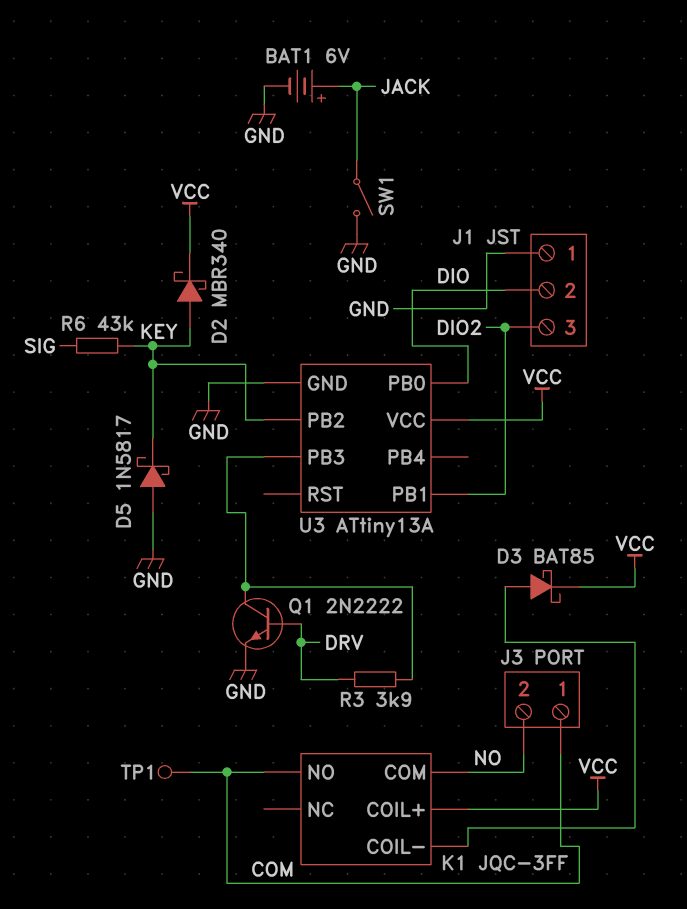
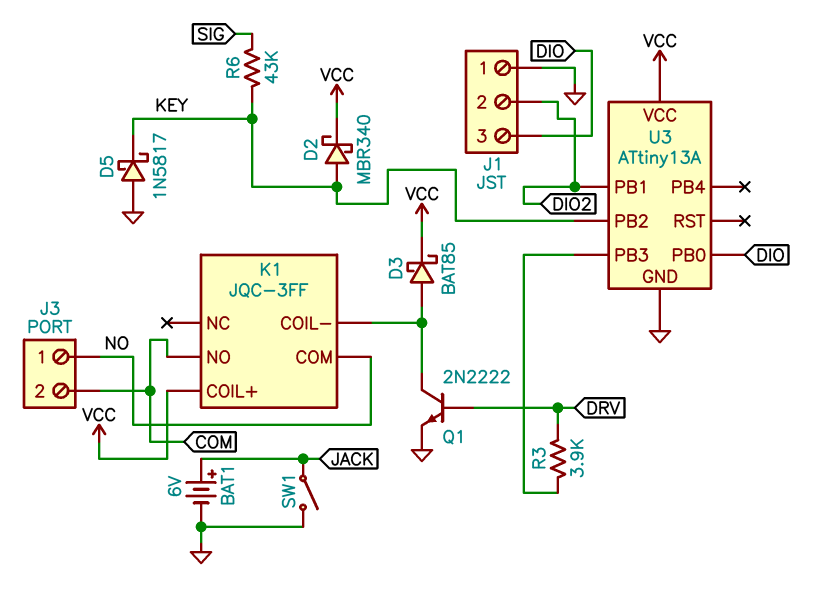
J1 pin 2: DIO -> DIO2
J1 pin 3: DIO2 -> DIO
J3 pin 1: COM -> NO
J3 pin 2: NO -> COM
Q1: NPN 2N2222 (B DRV, C U3/PB3, E GND) -> NPN 2N2222 (B DRV, C K1/COIL-, E GND)
TP1: test point (COM) -> none

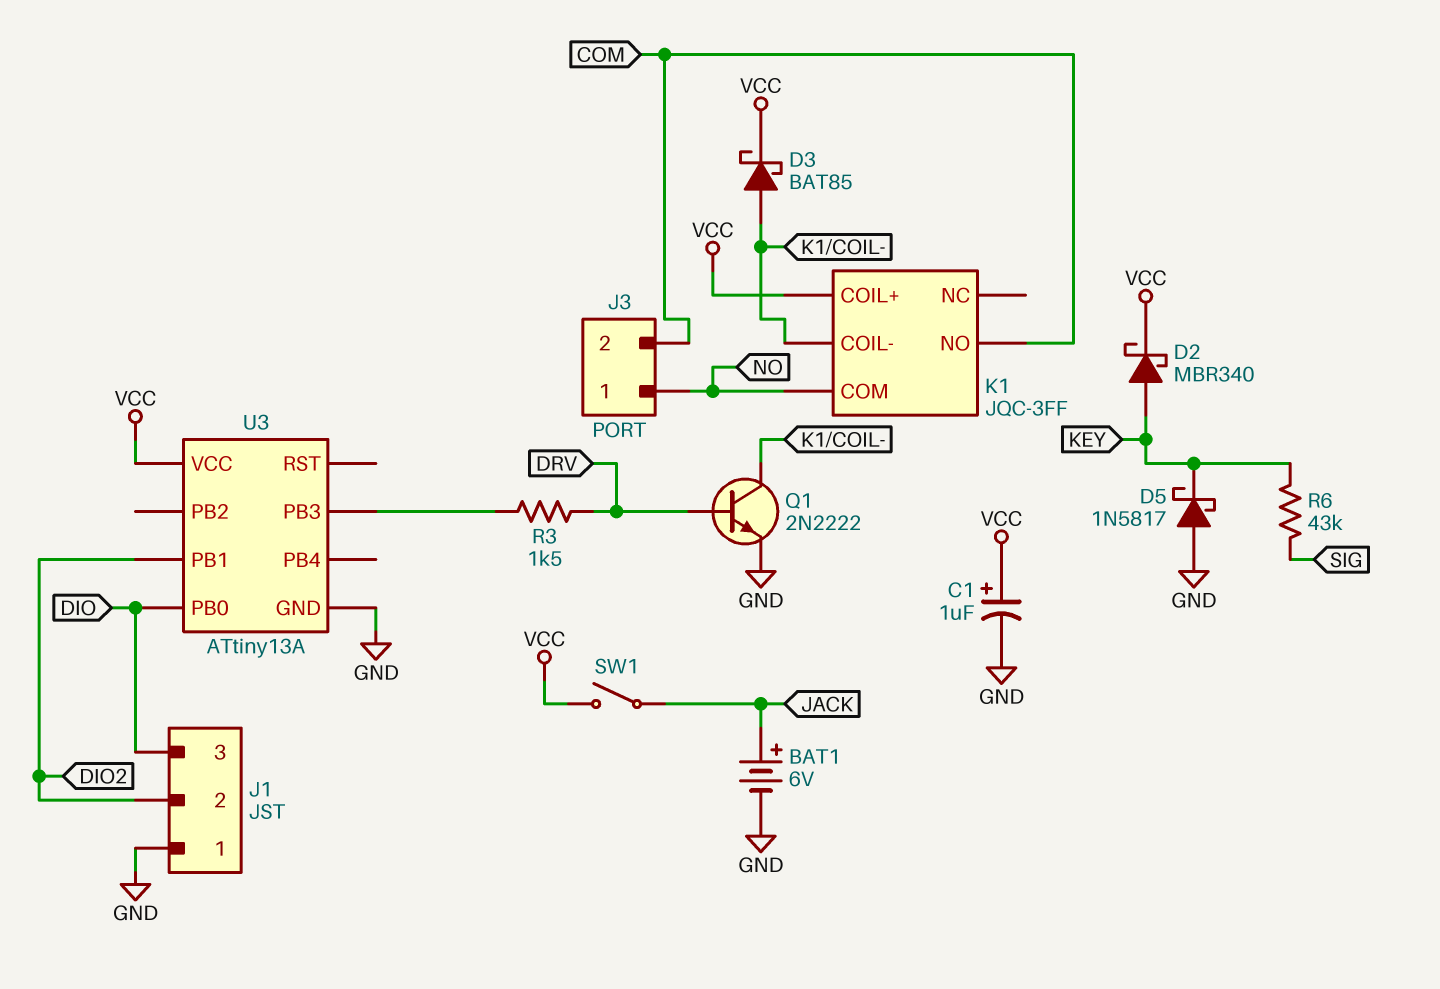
C1: none -> 1uF (plus VCC, minus GND)
R3: 3.9k (DRV, U3/PB3) -> 1.5k (DRV, U3/PB3)
SW1: switch (GND, JACK) -> switch (JACK, VCC)
U3 pin PB2: KEY -> none

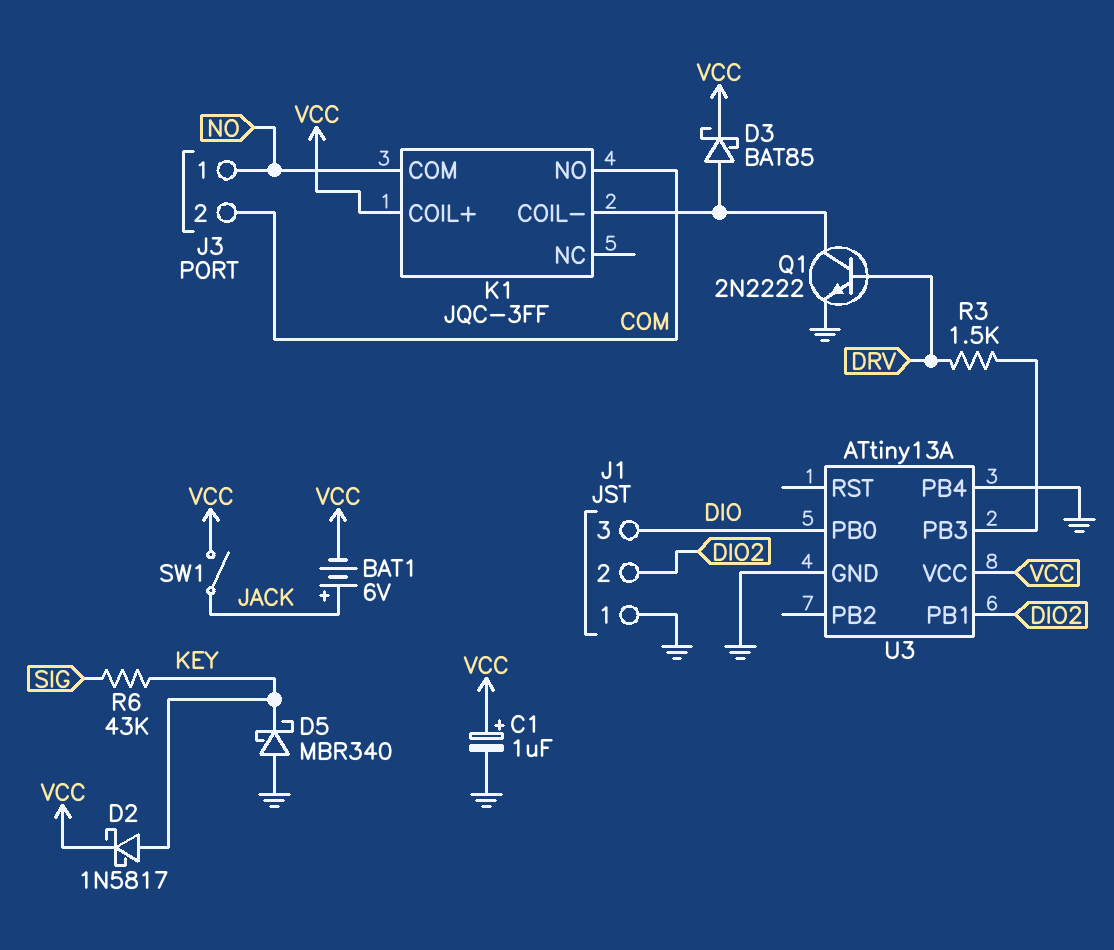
BAT1: 6V (plus JACK, minus GND) -> 6V (plus JACK, minus VCC)
D2: schottky MBR340 (A KEY, K VCC) -> schottky 1N5817 (A KEY, K VCC)
D5: schottky 1N5817 (A GND, K KEY) -> schottky MBR340 (A GND, K KEY)
U3 pin PB4: none -> GND

